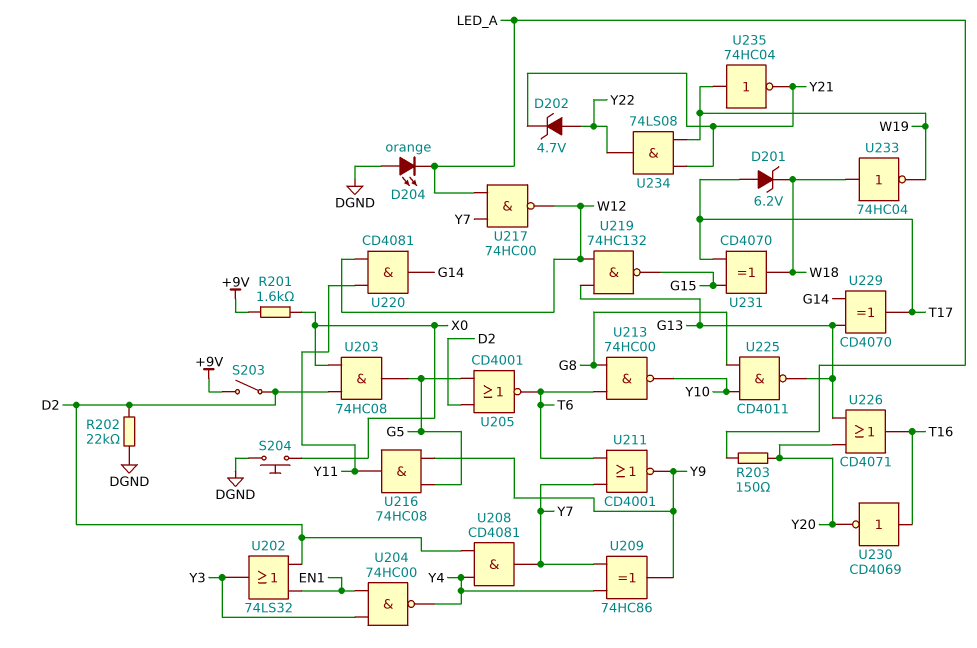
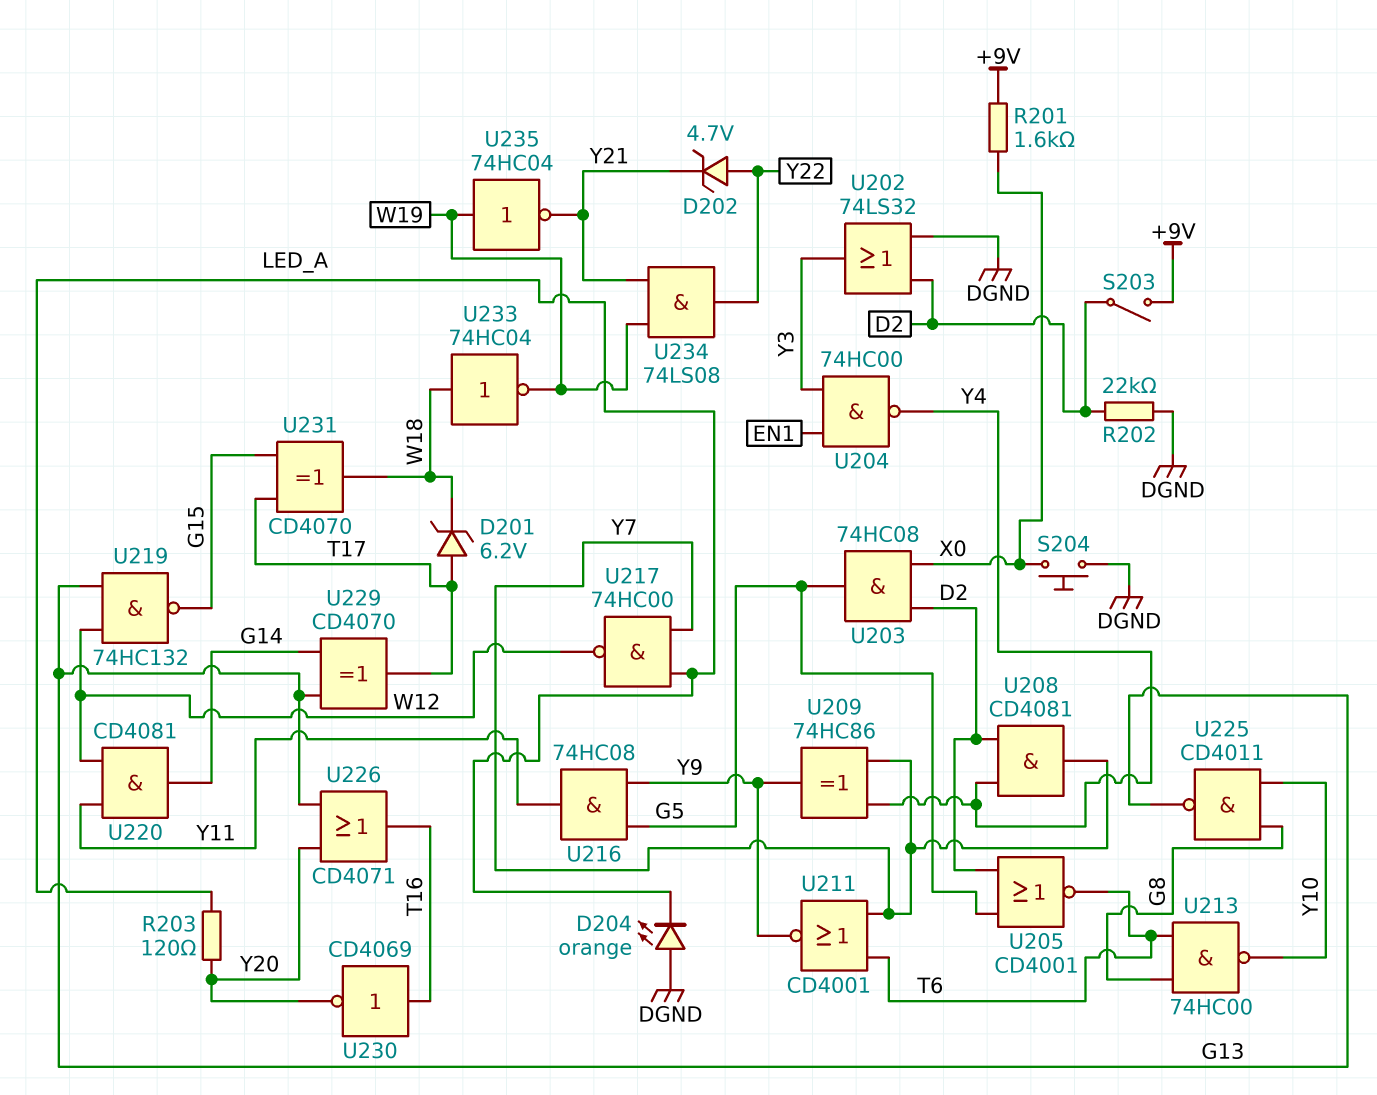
R203: 150 (LED_A, Y20) -> 120 (LED_A, Y20)
U202: OR 74LS32 (in D2, in EN1, out Y3) -> OR 74LS32 (in D2, in DGND, out Y3)

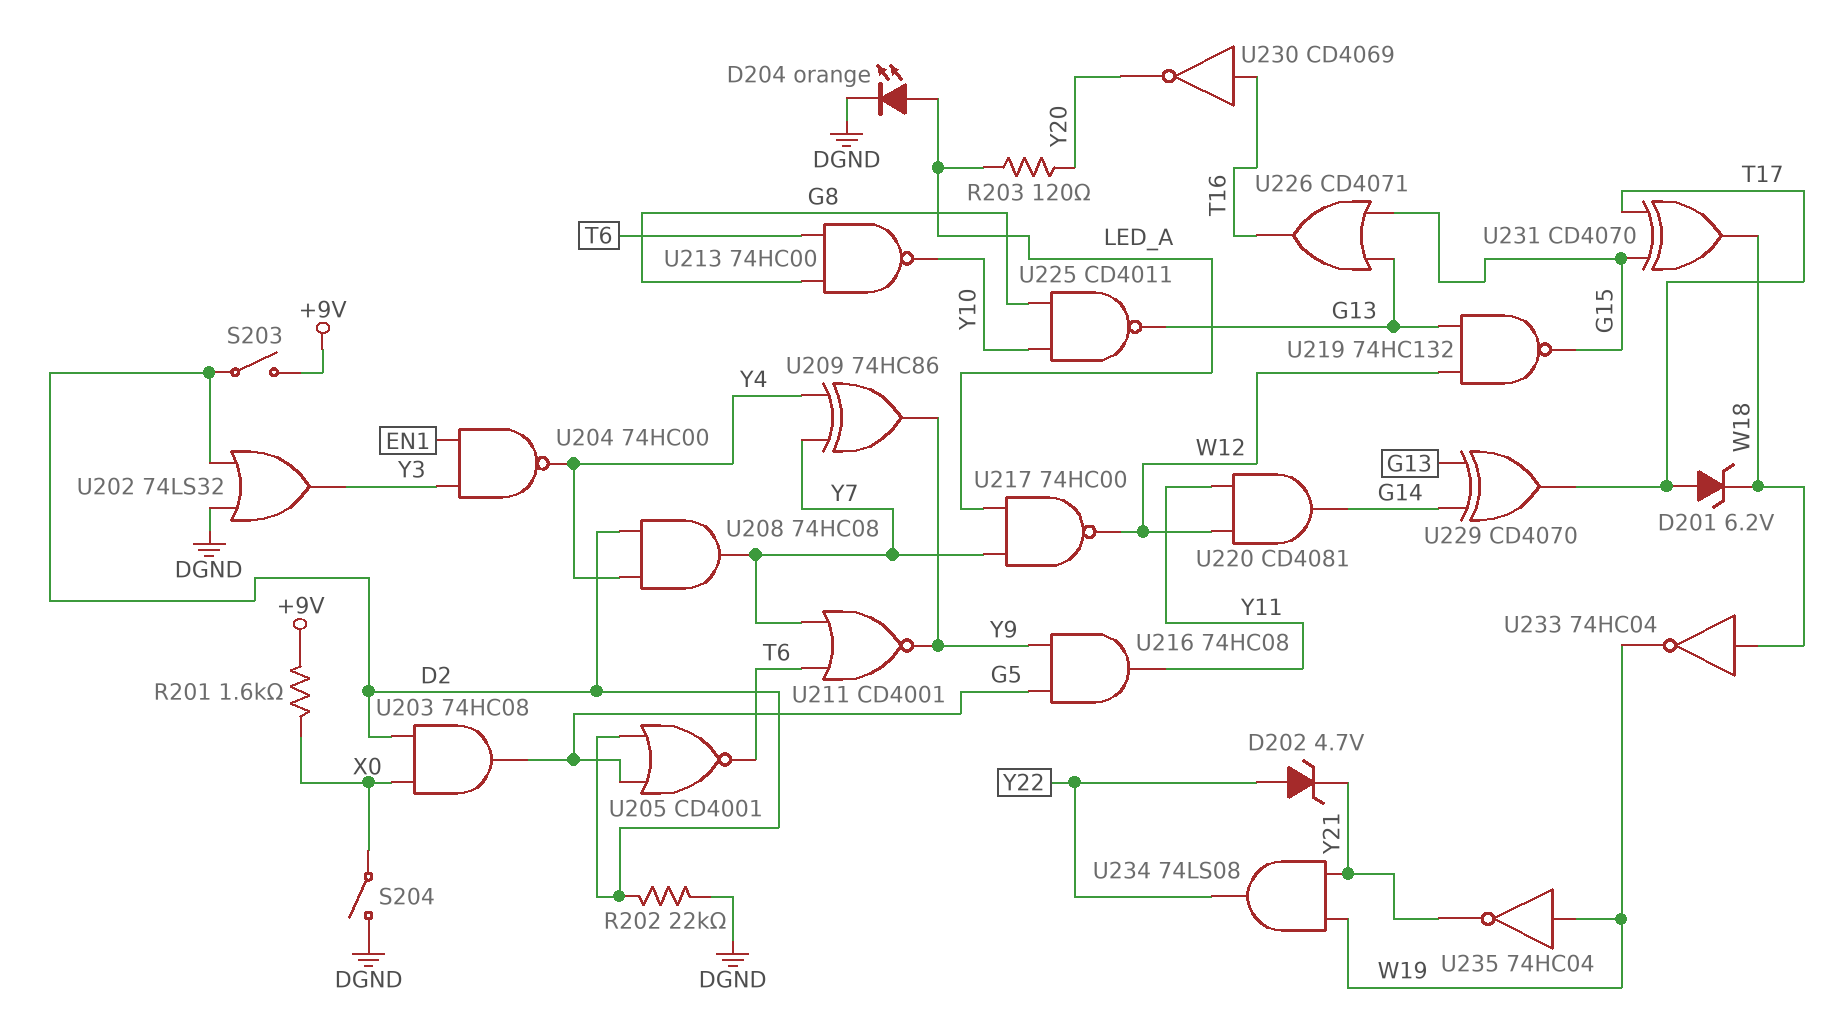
D204: LED orange (A DGND, K LED_A) -> LED orange (A LED_A, K DGND)
S204: button (DGND, X0) -> switch (DGND, X0)
U208: AND CD4081 (in D2, in Y4, out Y7) -> AND 74HC08 (in D2, in Y4, out Y7)
U226: OR CD4071 (in G13, in Y20, out T16) -> OR CD4071 (in G13, in G15, out T16)

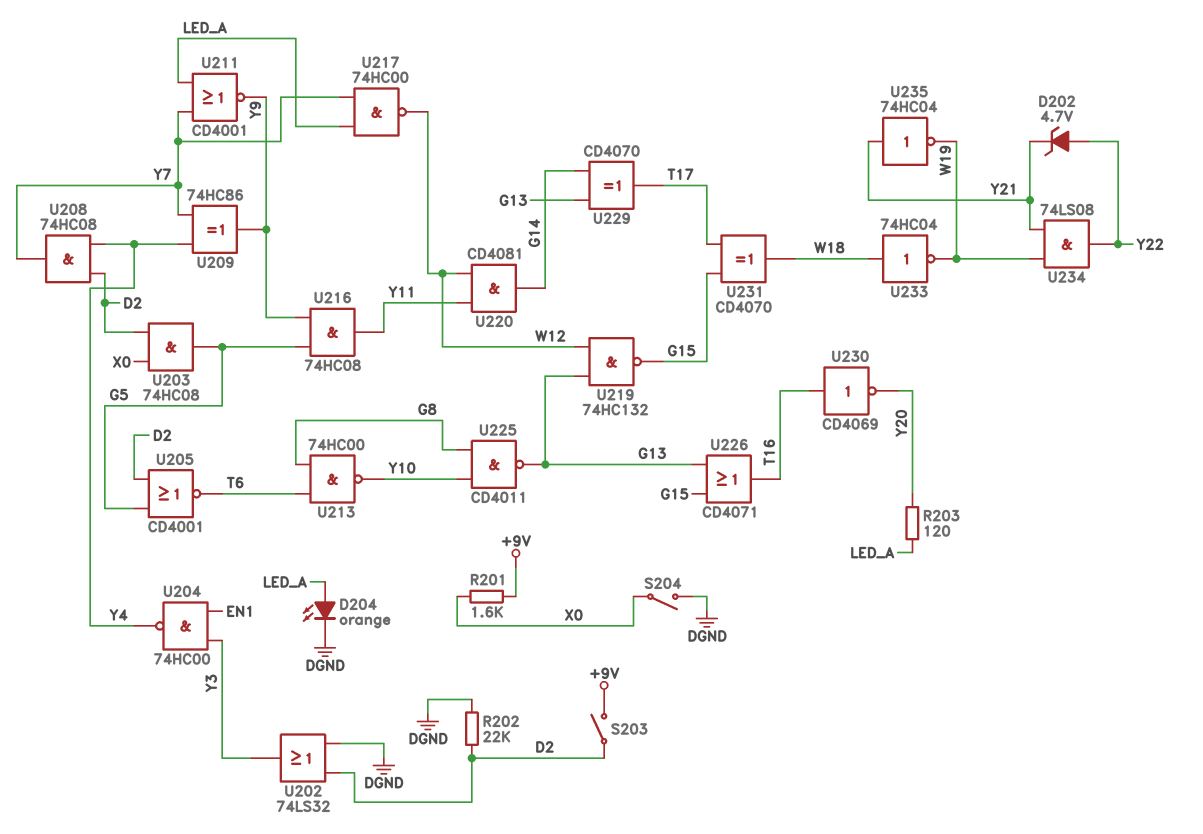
D201: zener 6.2V (A T17, K W18) -> none
U211: NOR CD4001 (in T6, in Y7, out Y9) -> NOR CD4001 (in LED_A, in Y7, out Y9)
U235: NOT 74HC04 (in W19, out Y21) -> NOT 74HC04 (in Y21, out W19)

